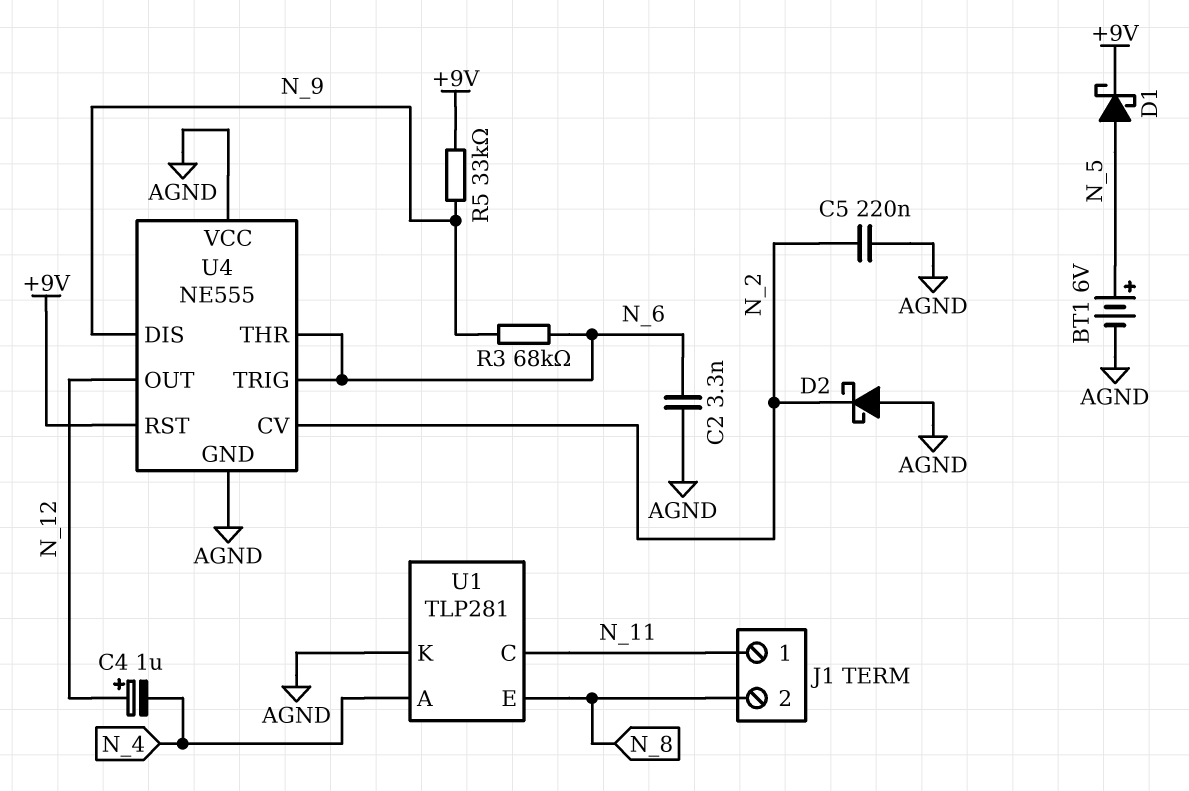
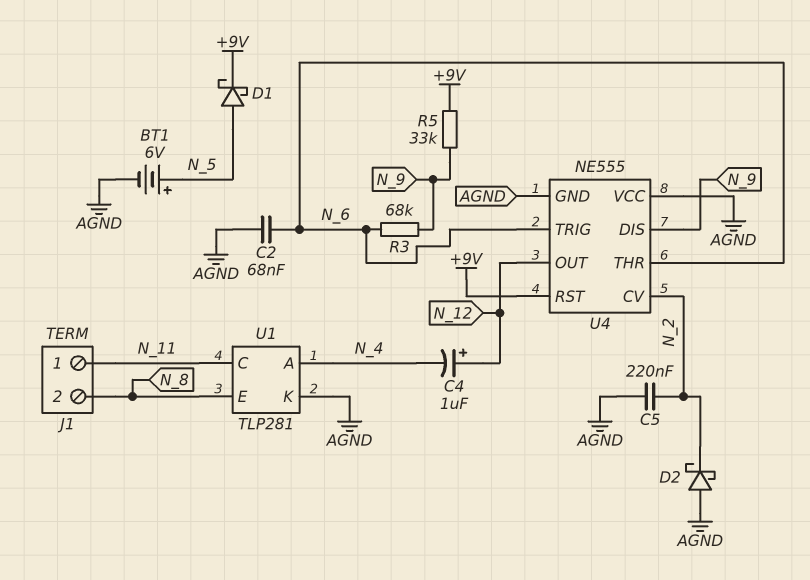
C2: 3.3nF (AGND, N_6) -> 68nF (AGND, N_6)

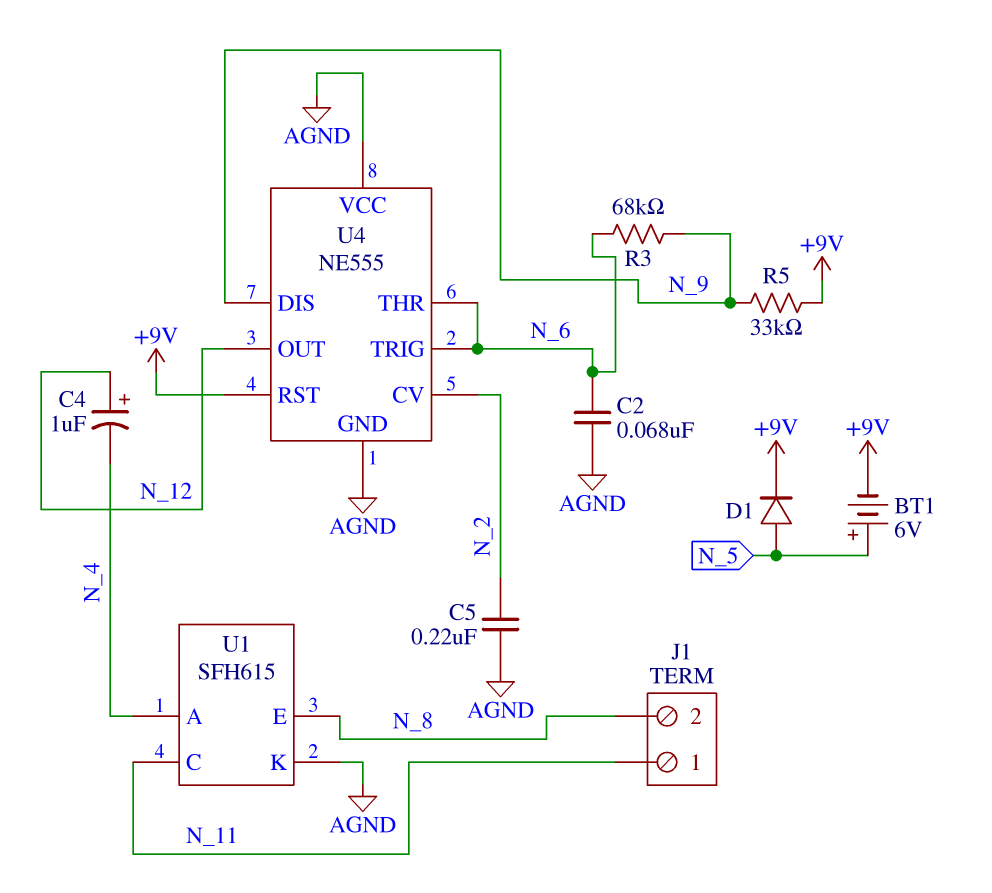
BT1: 6V (plus N_5, minus AGND) -> 6V (plus N_5, minus +9V)
D1: schottky (A N_5, K +9V) -> diode (A N_5, K +9V)
D2: schottky (A AGND, K N_2) -> none
U1: TLP281 -> SFH615

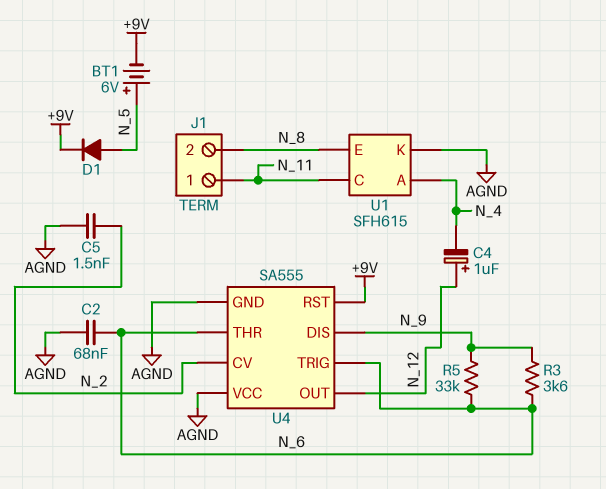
C5: 220nF (AGND, N_2) -> 1.5nF (AGND, N_2)
R3: 68k (N_6, N_9) -> 3.6k (N_6, N_9)
R5: 33k (+9V, N_9) -> 33k (N_6, N_9)
U4: NE555 -> SA555

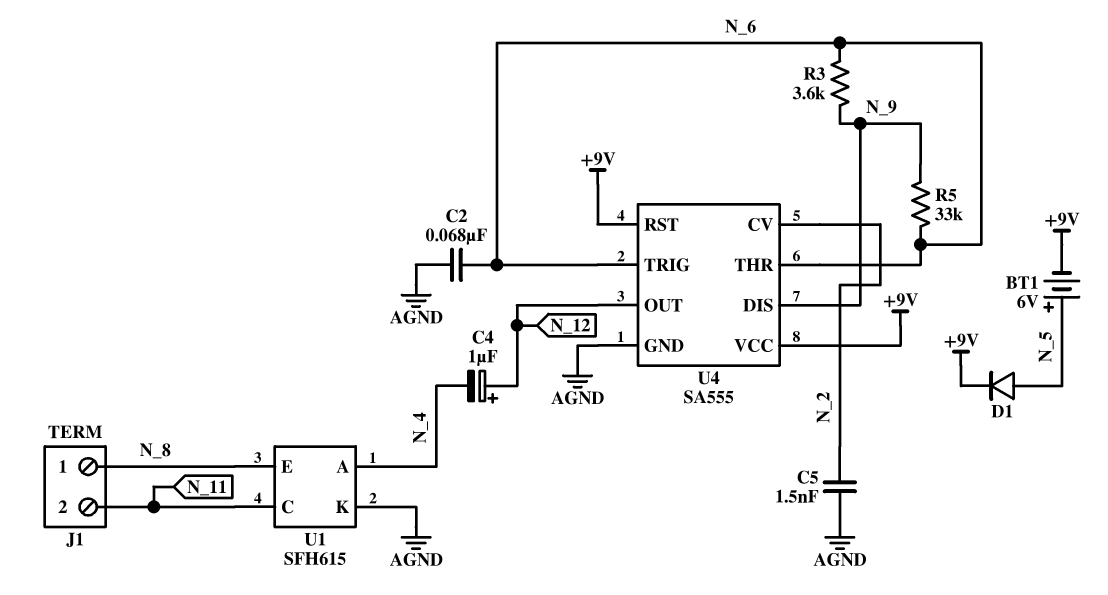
J1 pin 1: N_11 -> N_8
J1 pin 2: N_8 -> N_11
U4 pin VCC: AGND -> +9V

